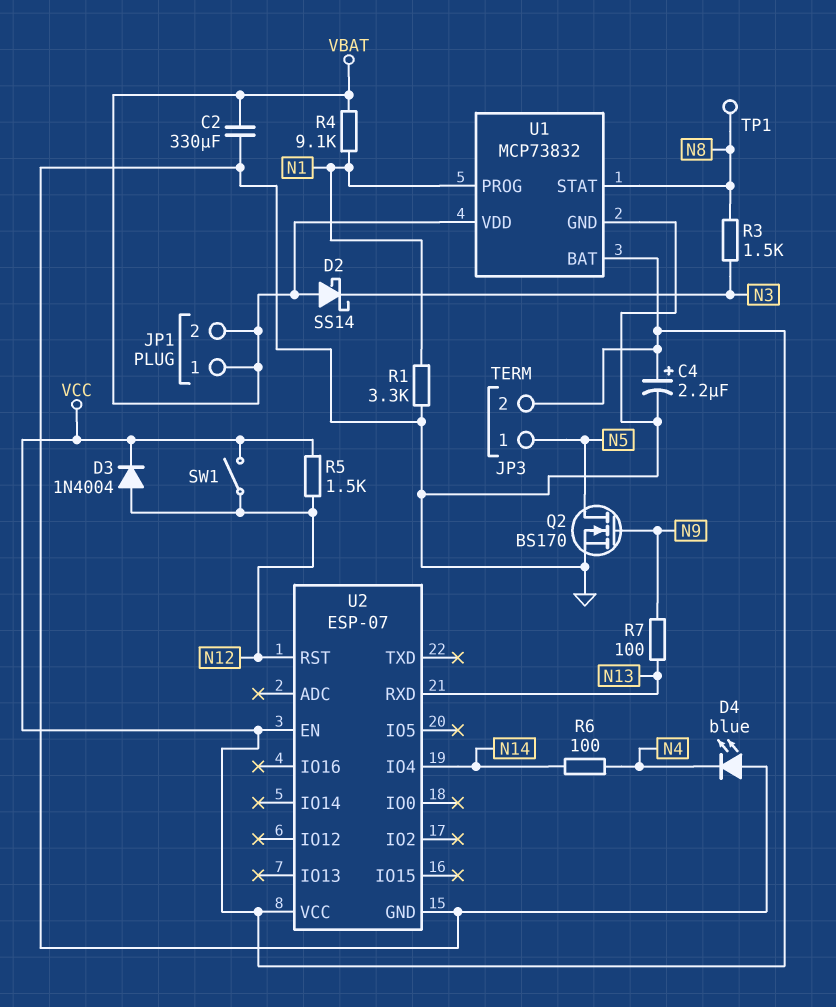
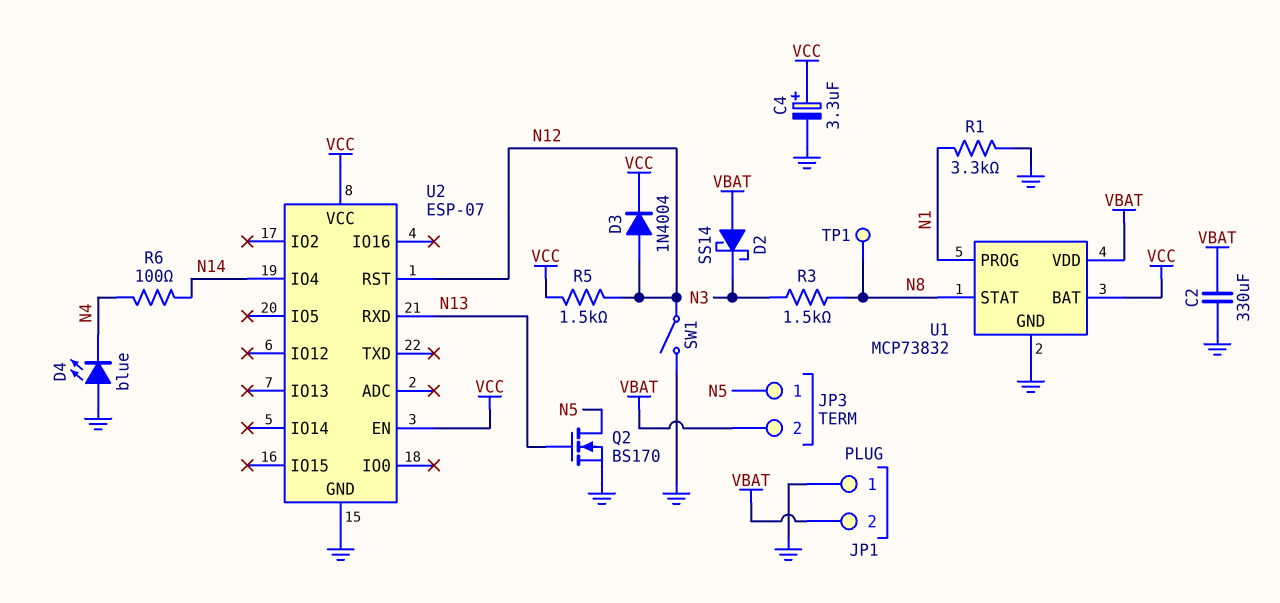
C4: 2.2uF (plus VCC, minus GND) -> 3.3uF (plus VCC, minus GND)
JP1 pin 1: VBAT -> GND
JP3 pin 2: VCC -> VBAT
Q2: NMOS BS170 (G N9, D N5, S GND) -> NMOS BS170 (G N13, D N5, S GND)
R4: 9.1k (N1, VBAT) -> none
R7: 100 (N9, N13) -> none
SW1: switch (N12, VCC) -> switch (GND, N12)

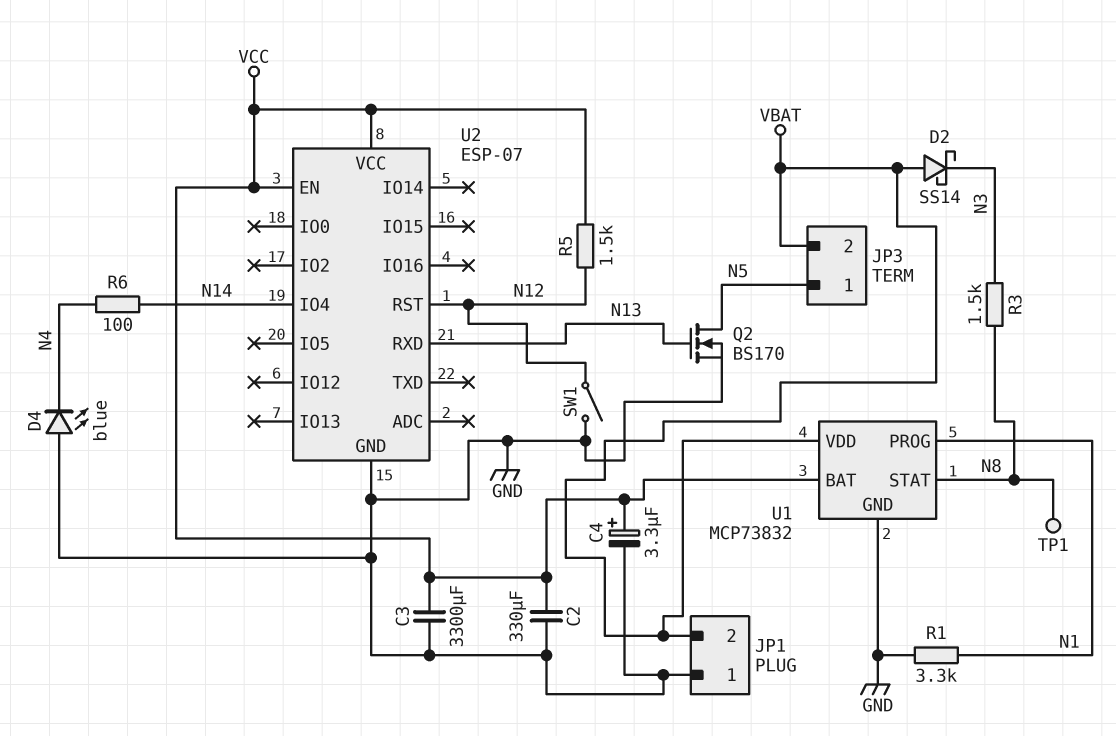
C2: 330uF (GND, VBAT) -> 330uF (GND, VCC)
C3: none -> 3300uF (GND, VCC)
D3: diode 1N4004 (A N12, K VCC) -> none

